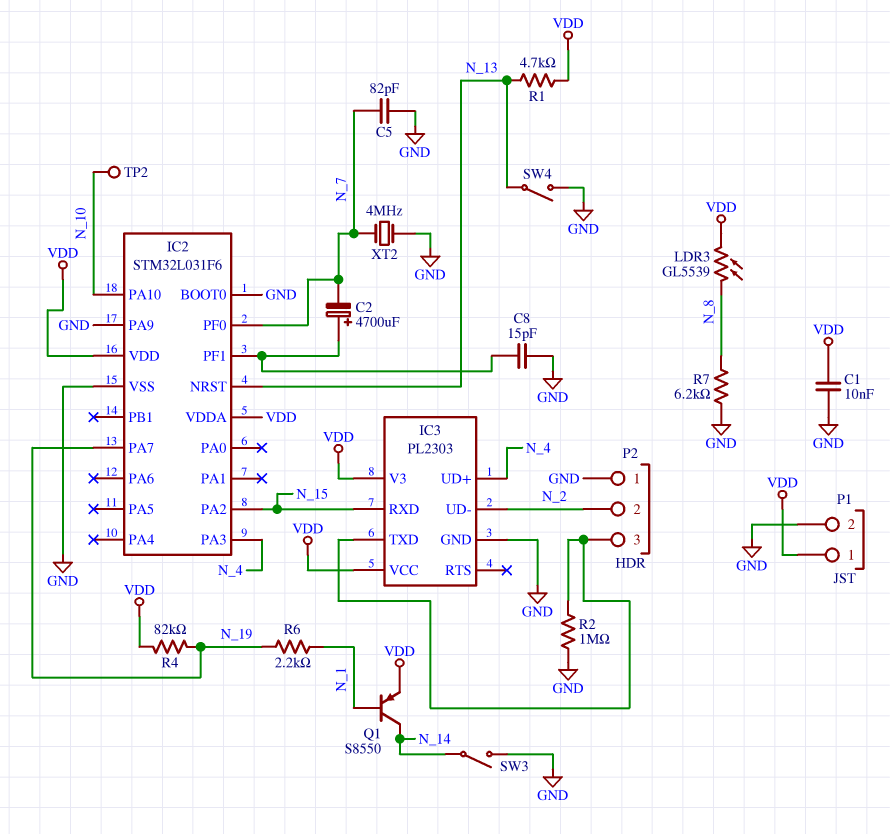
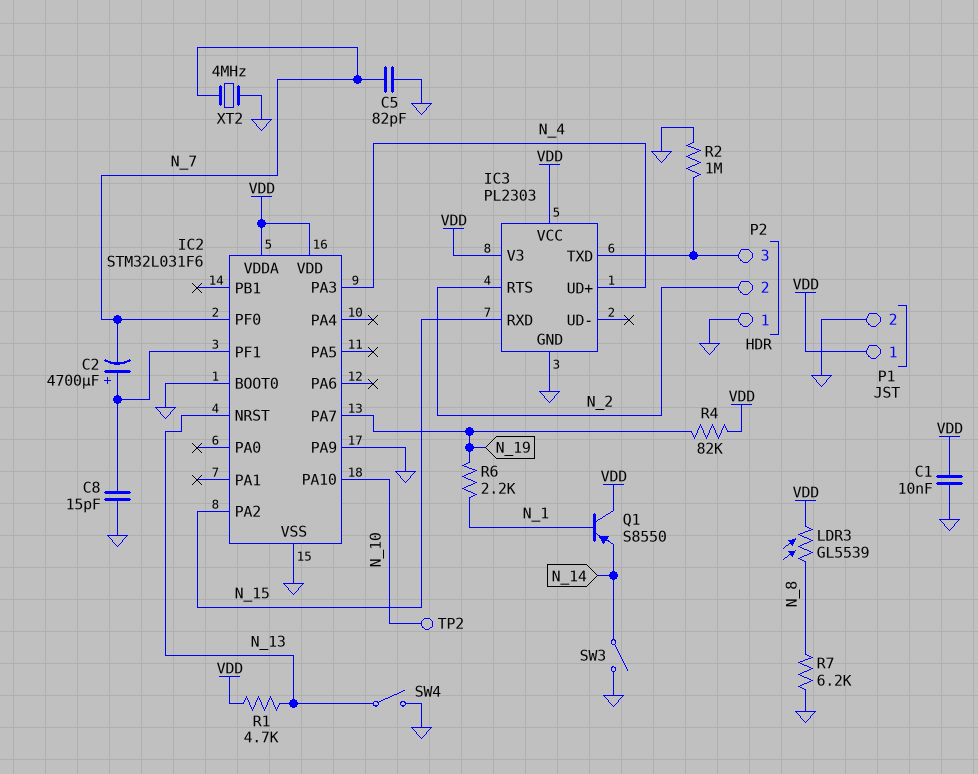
IC3 pin RTS: none -> N_2
IC3 pin UD-: N_2 -> none
Q1: PNP S8550 (B N_1, C N_14, E VDD) -> PNP S8550 (B N_1, C VDD, E N_14)

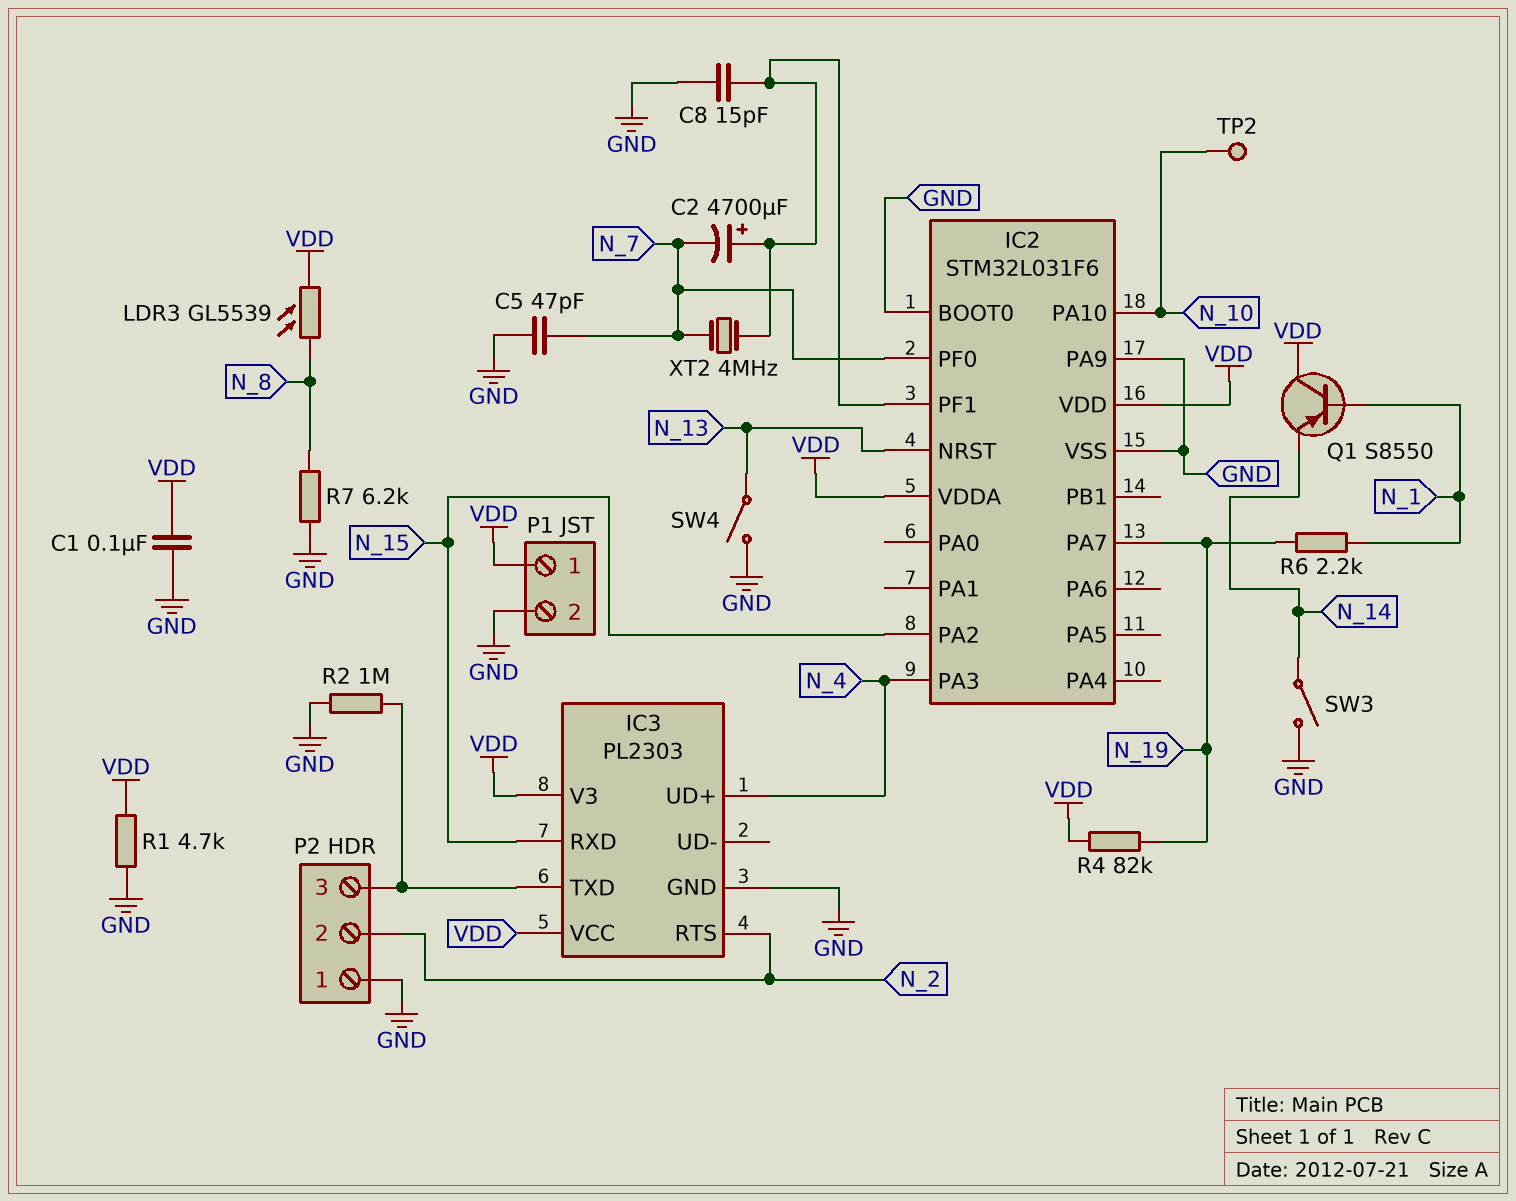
C1: 10nF (GND, VDD) -> 100nF (GND, VDD)
C5: 82pF (GND, N_7) -> 47pF (GND, N_7)
R1: 4.7k (N_13, VDD) -> 4.7k (GND, VDD)
XT2: 4MHz (GND, N_7) -> 4MHz (IC2/PF1, N_7)

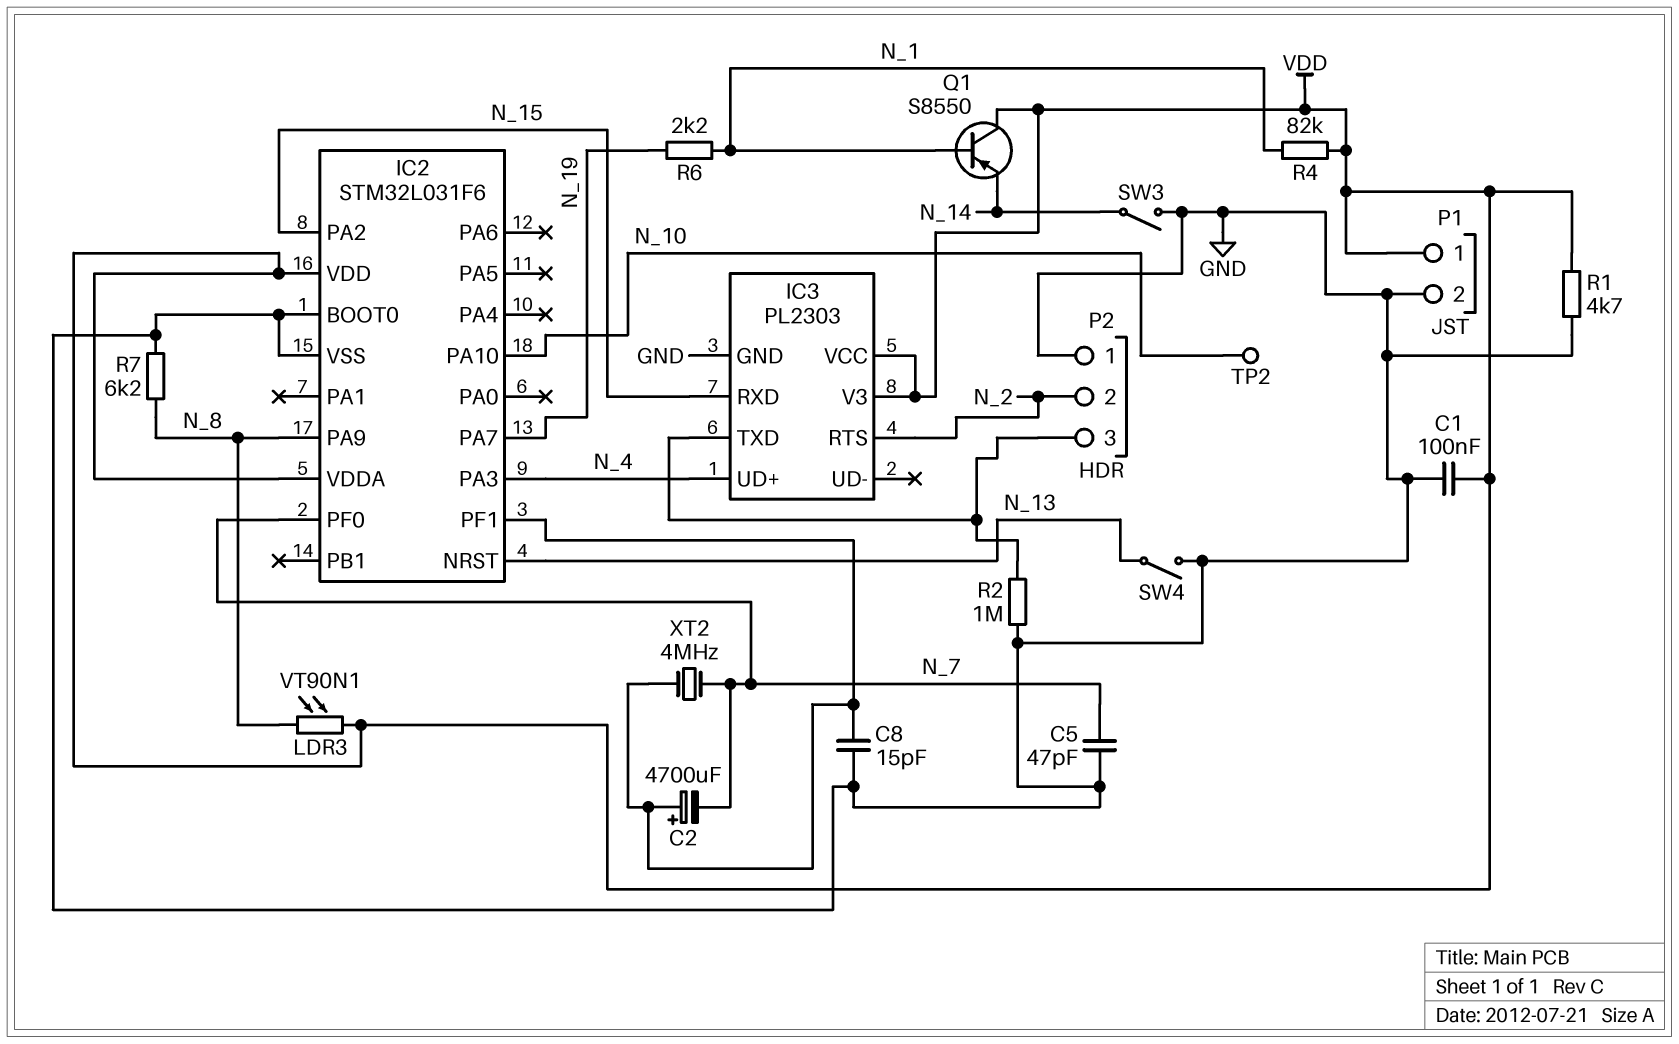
IC2 pin PA9: GND -> N_8
LDR3: GL5539 (N_8, VDD) -> VT90N1 (N_8, VDD)
R4: 82k (N_19, VDD) -> 82k (N_1, VDD)

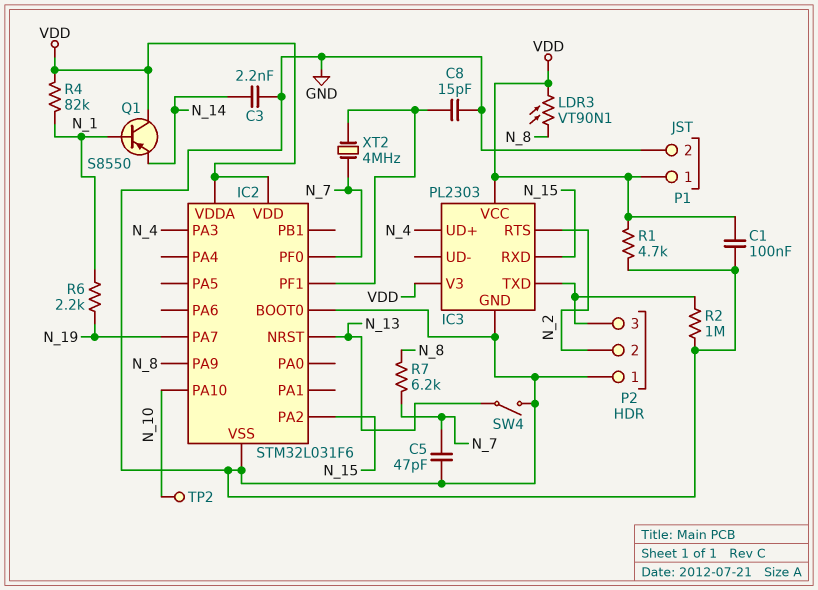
C2: 4700uF (plus IC2/PF1, minus N_7) -> none
C3: none -> 2.2nF (GND, N_14)
R7: 6.2k (GND, N_8) -> 6.2k (N_7, N_8)
SW3: switch (GND, N_14) -> none

